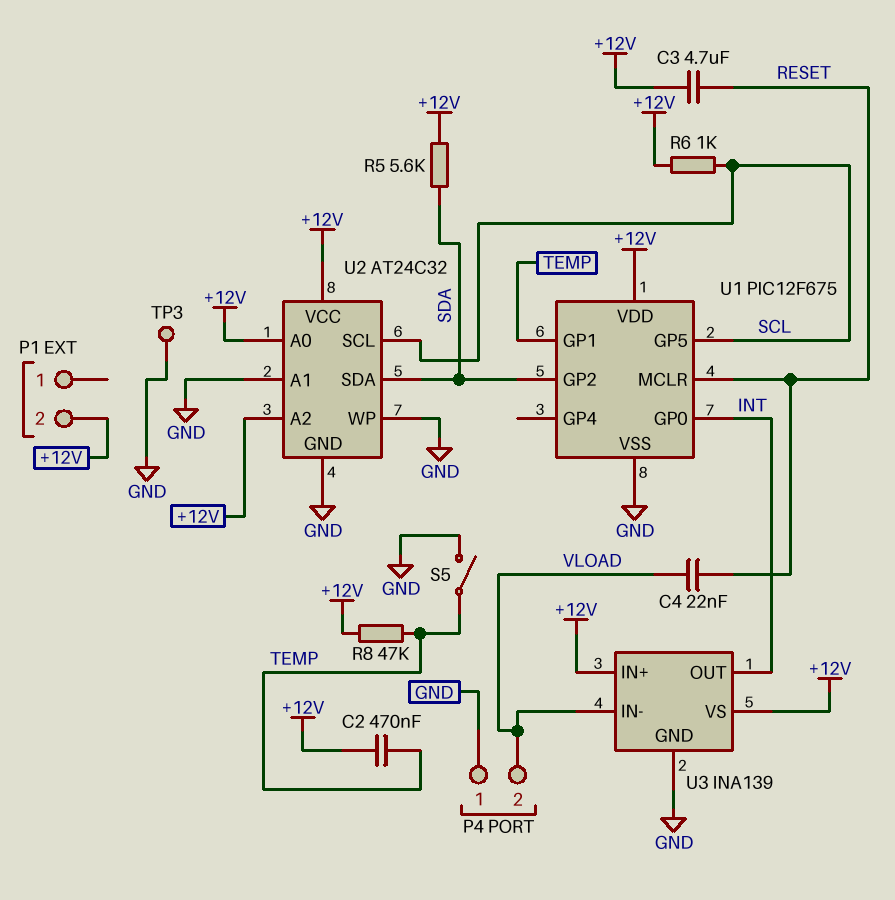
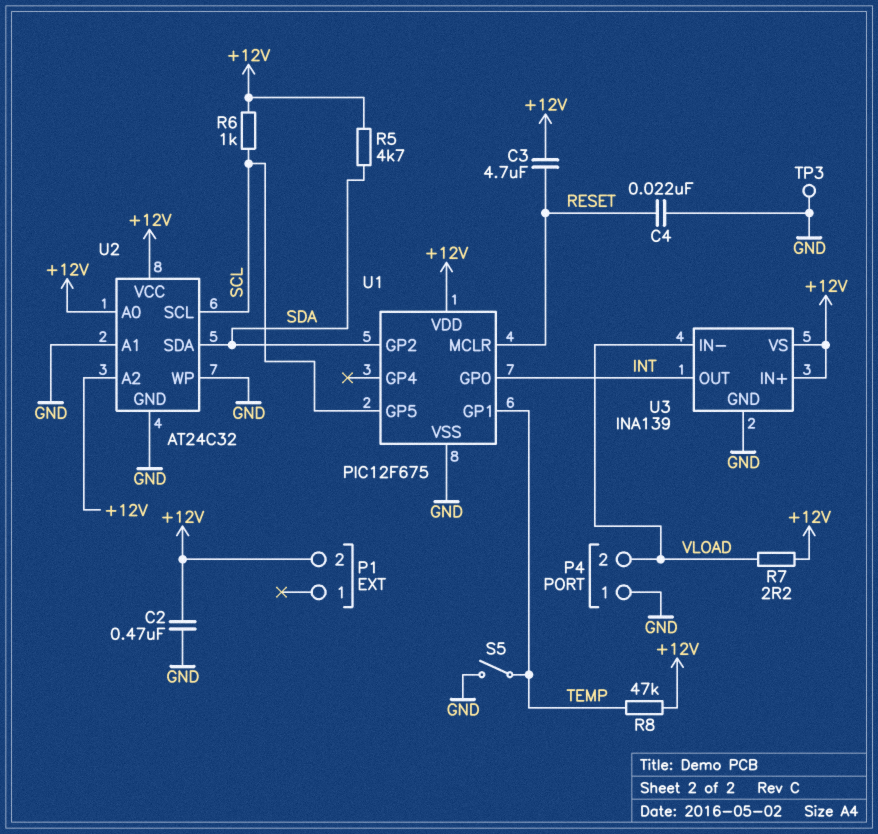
C2: 470nF (+12V, TEMP) -> 470nF (+12V, GND)
C4: 22nF (RESET, VLOAD) -> 22nF (GND, RESET)
R5: 5.6k (+12V, SDA) -> 4.7k (+12V, SDA)
R7: none -> 2.2 (+12V, VLOAD)

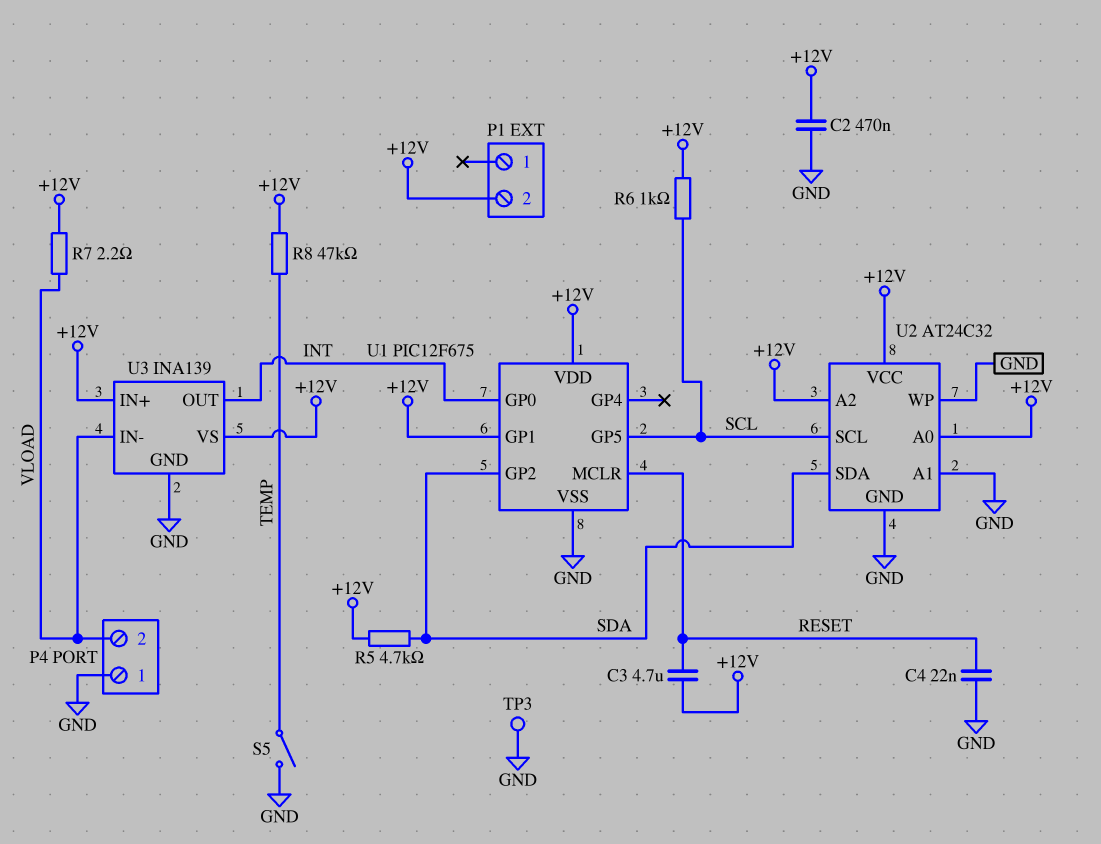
U1 pin GP1: TEMP -> +12V

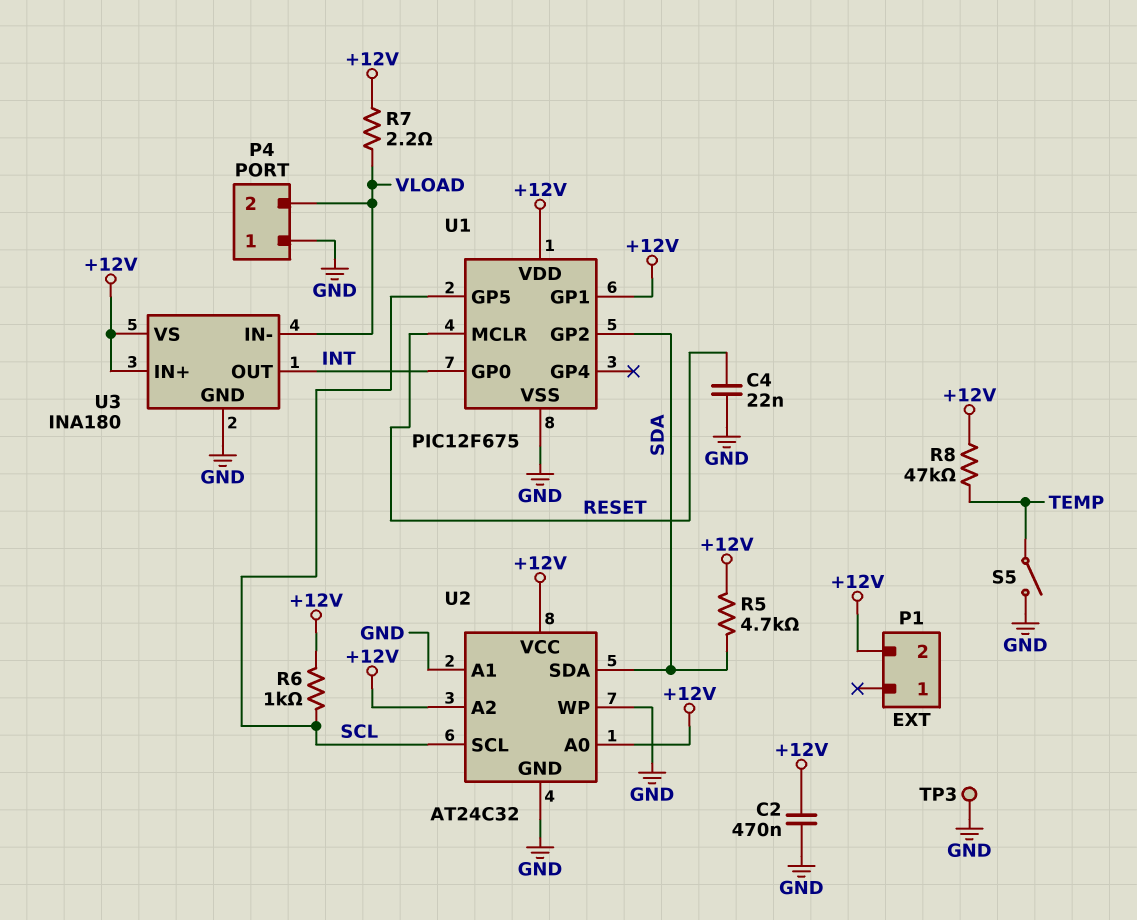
C3: 4.7uF (+12V, RESET) -> none
U3: INA139 -> INA180

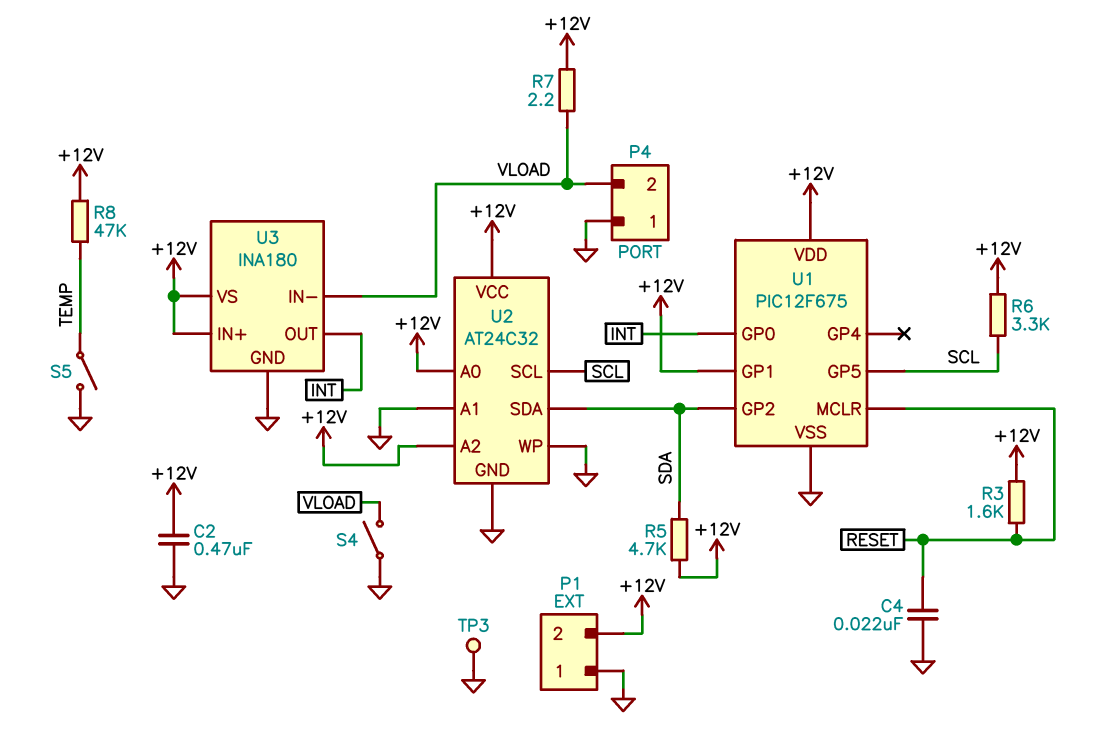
P1 pin 1: none -> GND
R3: none -> 1.6k (+12V, RESET)
R6: 1k (+12V, SCL) -> 3.3k (+12V, SCL)
S4: none -> switch (GND, VLOAD)

